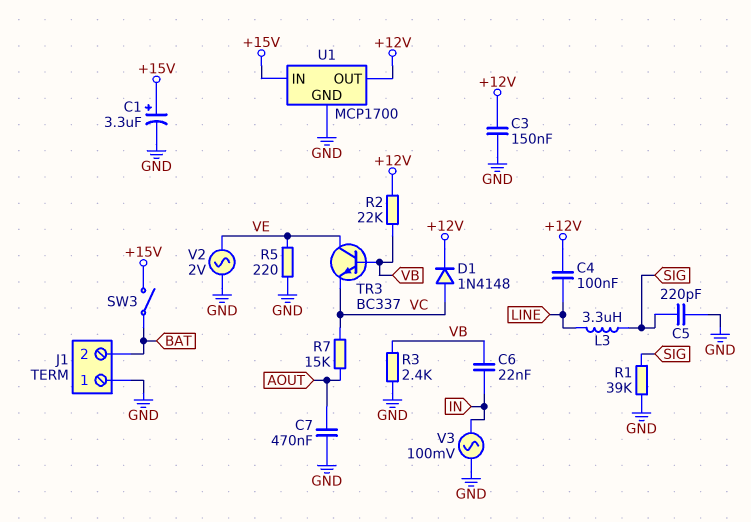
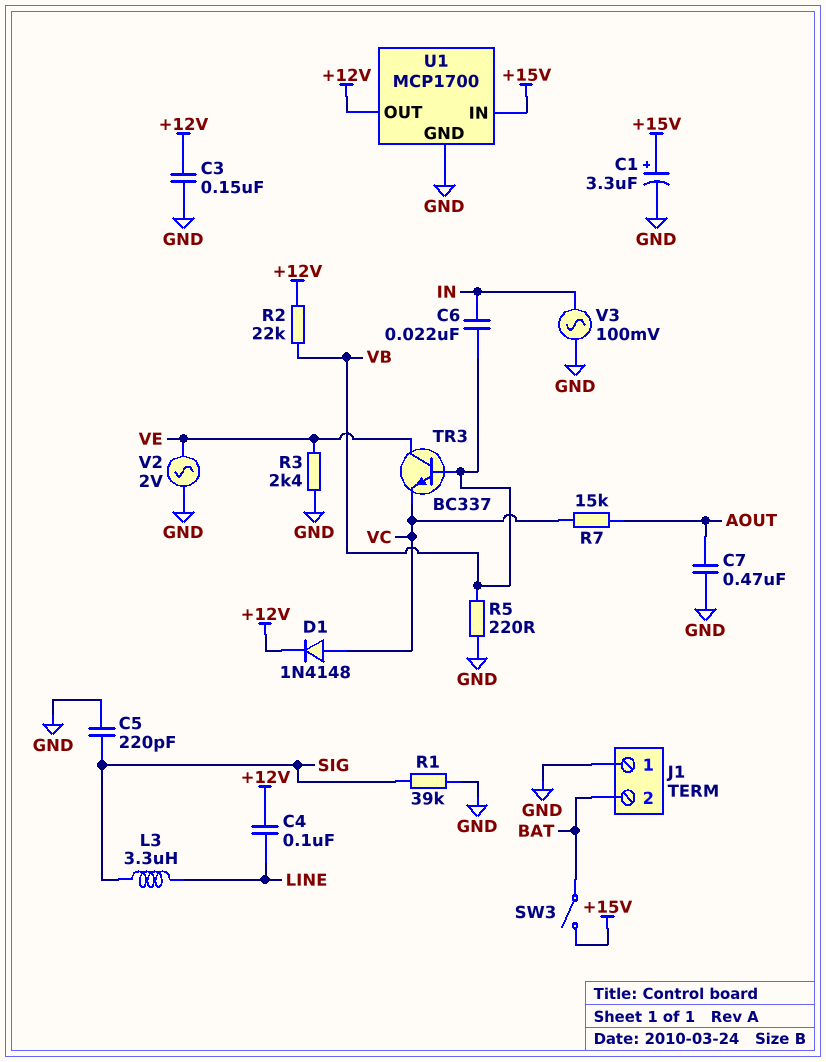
R3: 2.4k (GND, VB) -> 2.4k (GND, VE)
R5: 220 (GND, VE) -> 220 (GND, VB)

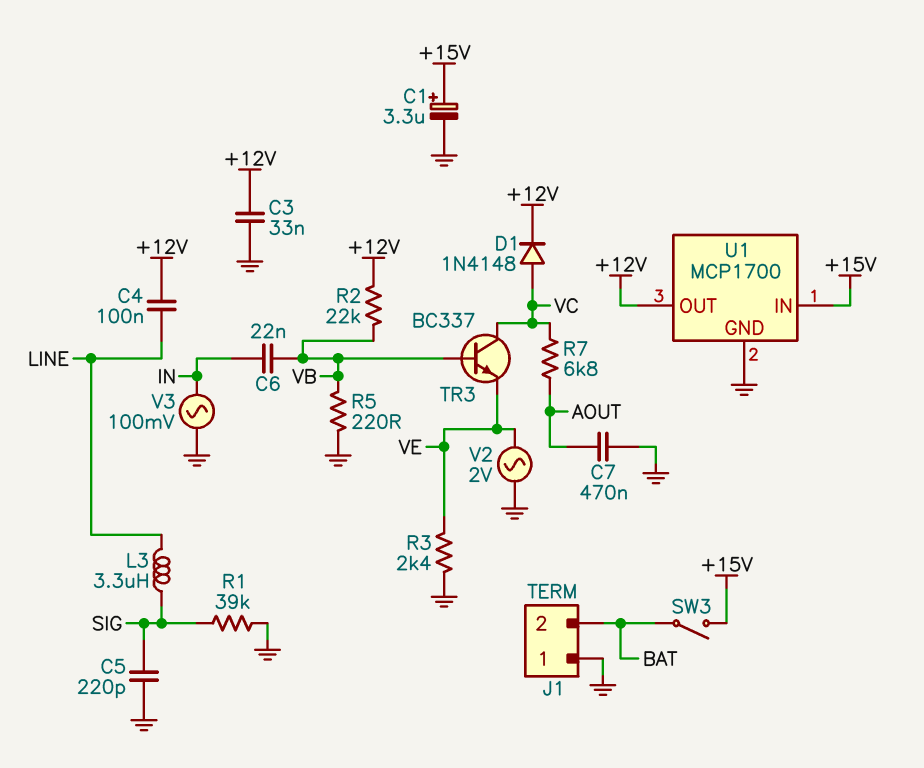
C3: 150nF (+12V, GND) -> 33nF (+12V, GND)
R7: 15k (AOUT, VC) -> 6.8k (AOUT, VC)
TR3: NPN BC337 (B VB, C VE, E VC) -> NPN BC337 (B VB, C VC, E VE)

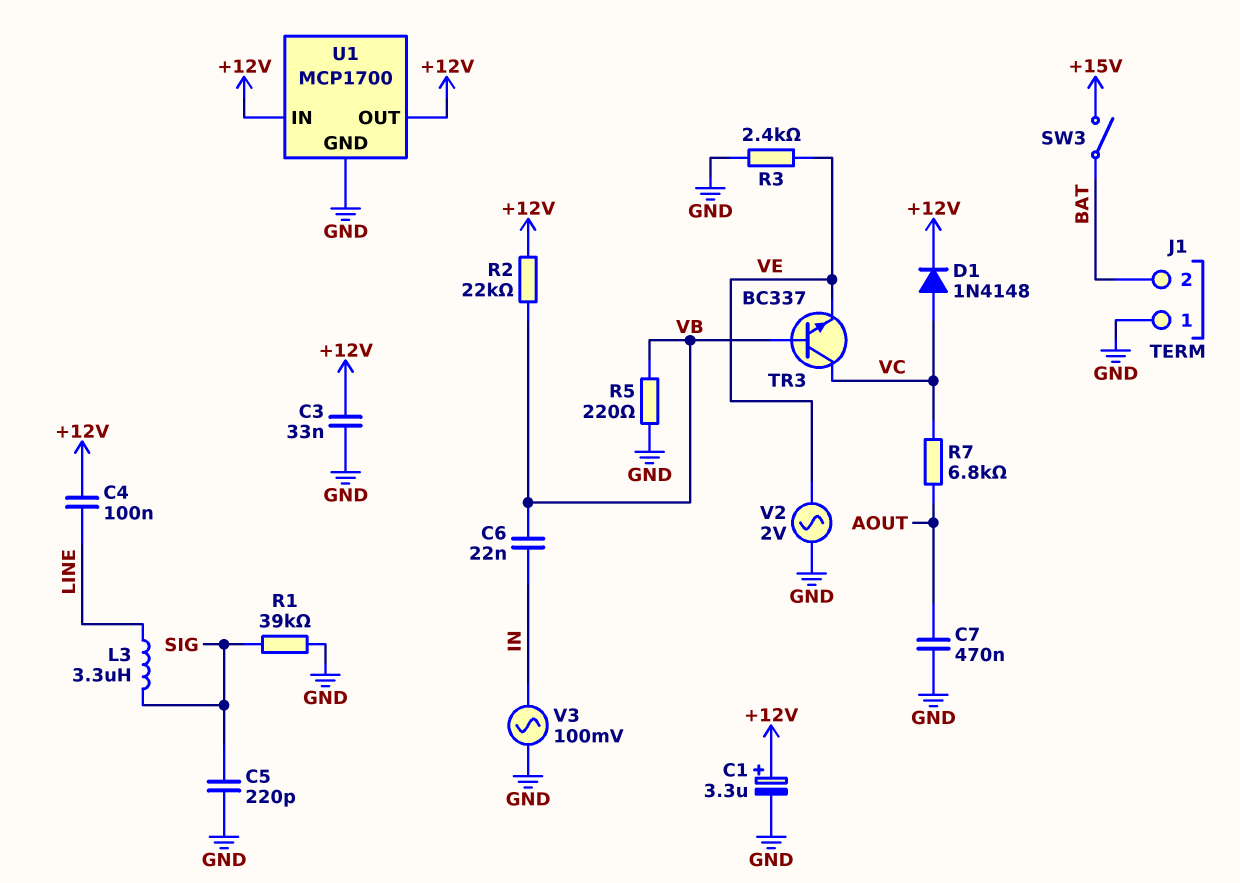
C1: 3.3uF (plus +15V, minus GND) -> 3.3uF (plus +12V, minus GND)
U1 pin IN: +15V -> +12V

